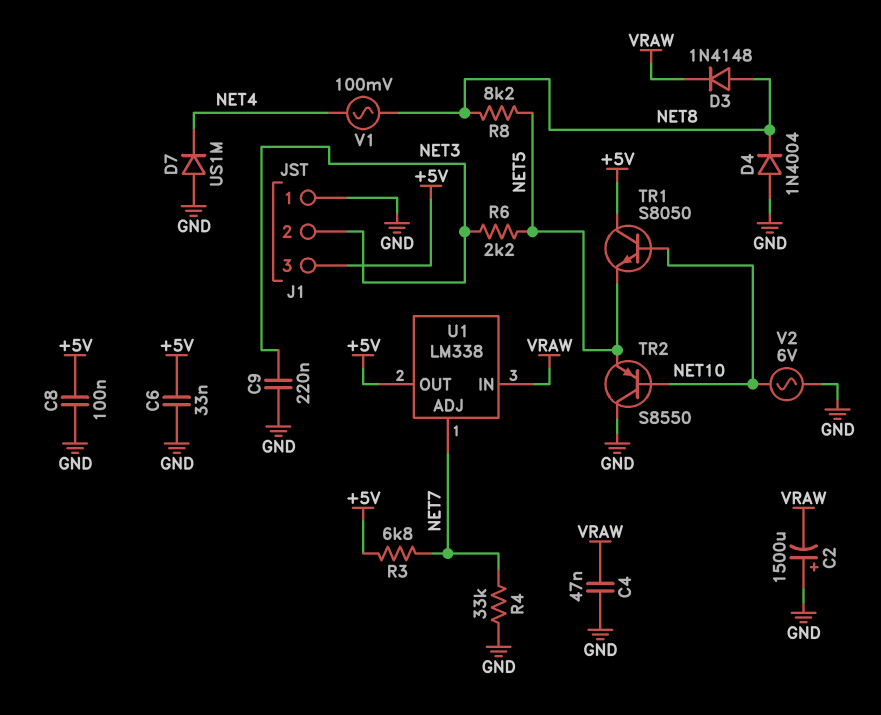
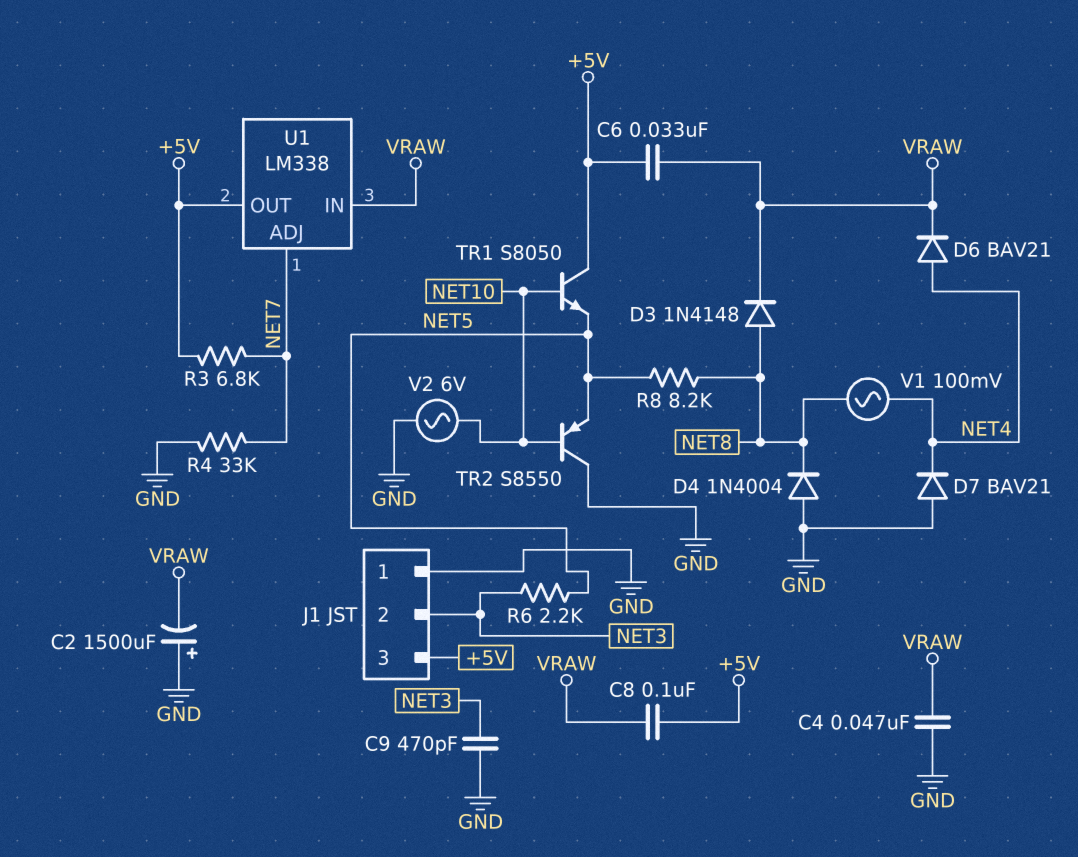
C6: 33nF (+5V, GND) -> 33nF (+5V, VRAW)
C8: 100nF (+5V, GND) -> 100nF (+5V, VRAW)
C9: 220nF (GND, NET3) -> 470pF (GND, NET3)
D6: none -> diode BAV21 (A NET4, K VRAW)
D7: diode US1M (A GND, K NET4) -> diode BAV21 (A GND, K NET4)

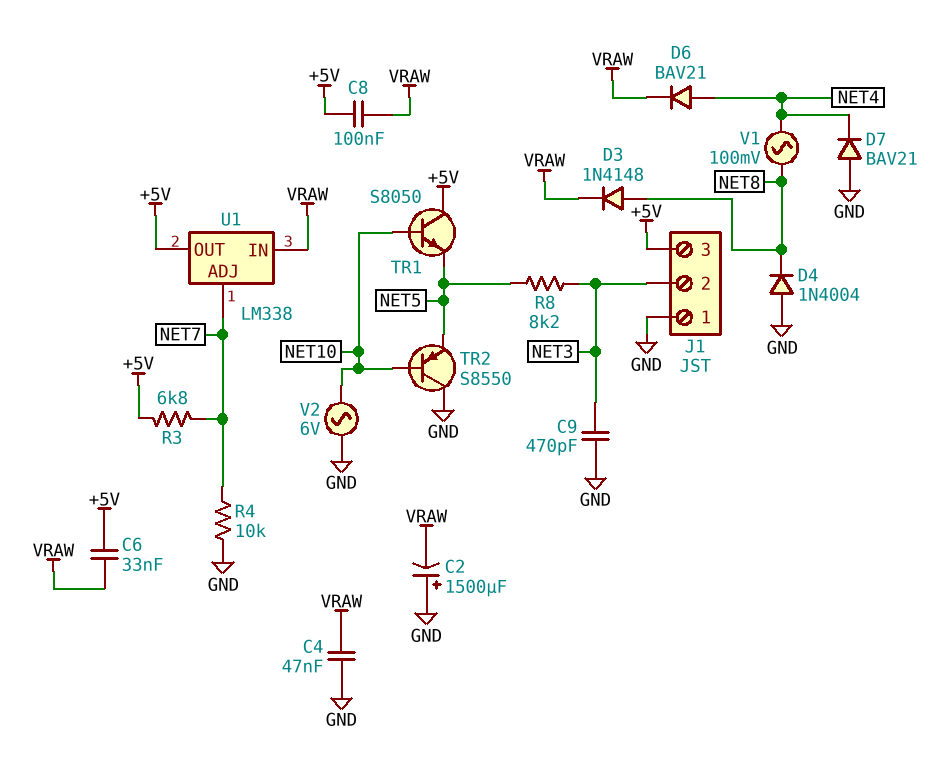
R4: 33k (GND, NET7) -> 10k (GND, NET7)
R6: 2.2k (NET3, NET5) -> none
R8: 8.2k (NET5, NET8) -> 8.2k (NET3, NET5)

